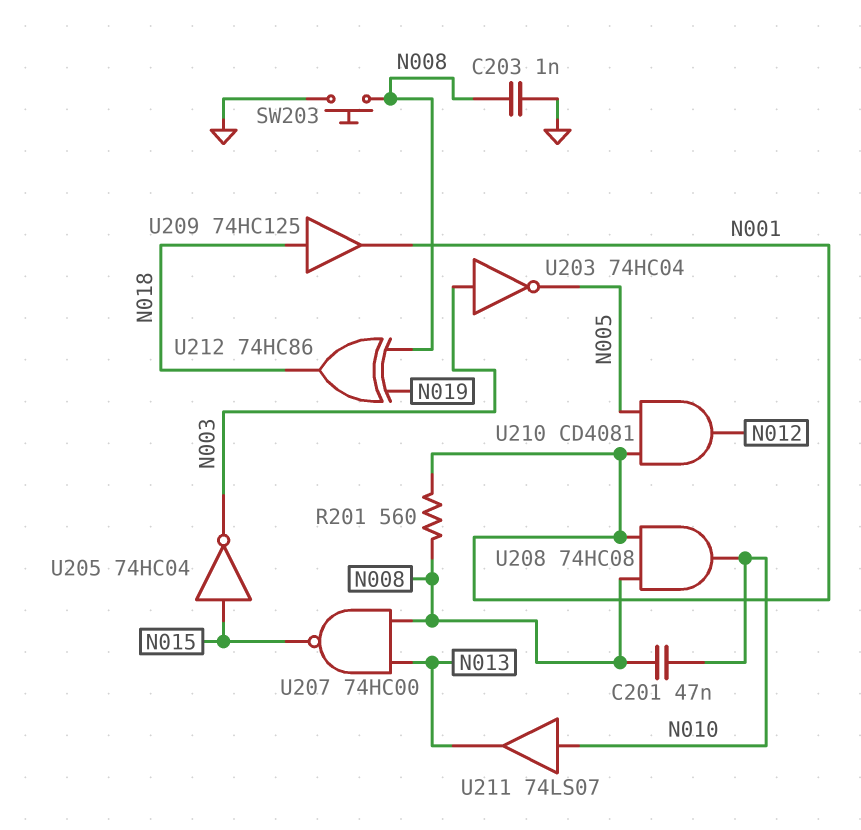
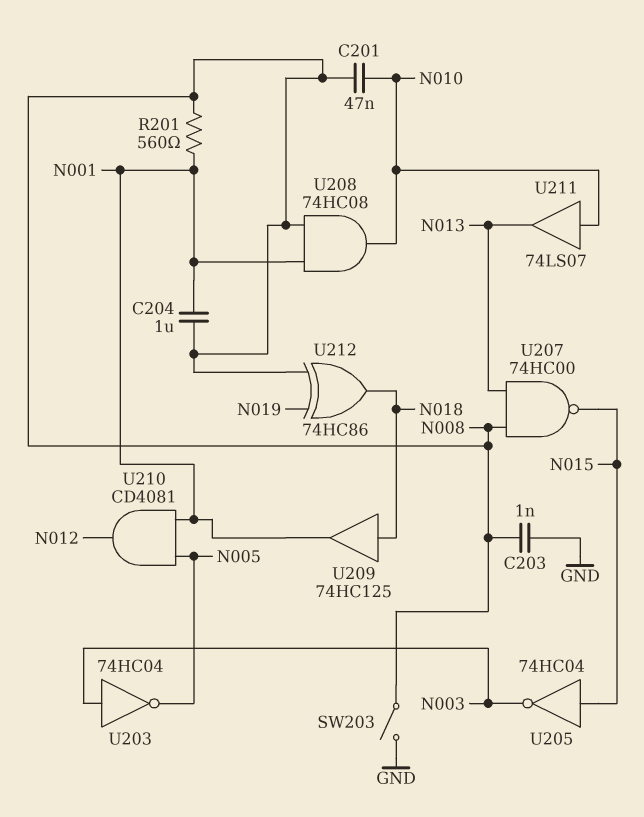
C204: none -> 1uF (N001, N008)
SW203: button (GND, N008) -> switch (GND, N008)

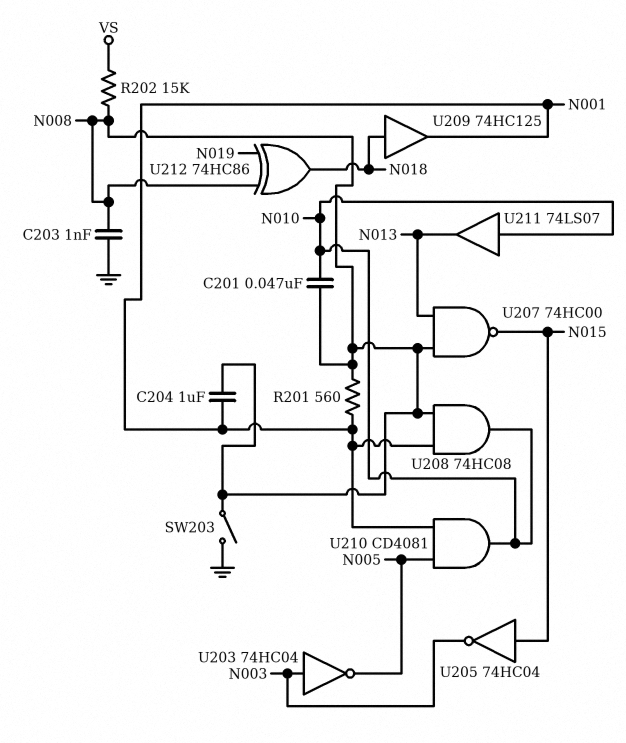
R202: none -> 15k (N008, VS)
U210: AND CD4081 (in N001, in N005, out N012) -> AND CD4081 (in N001, in N005, out N010)

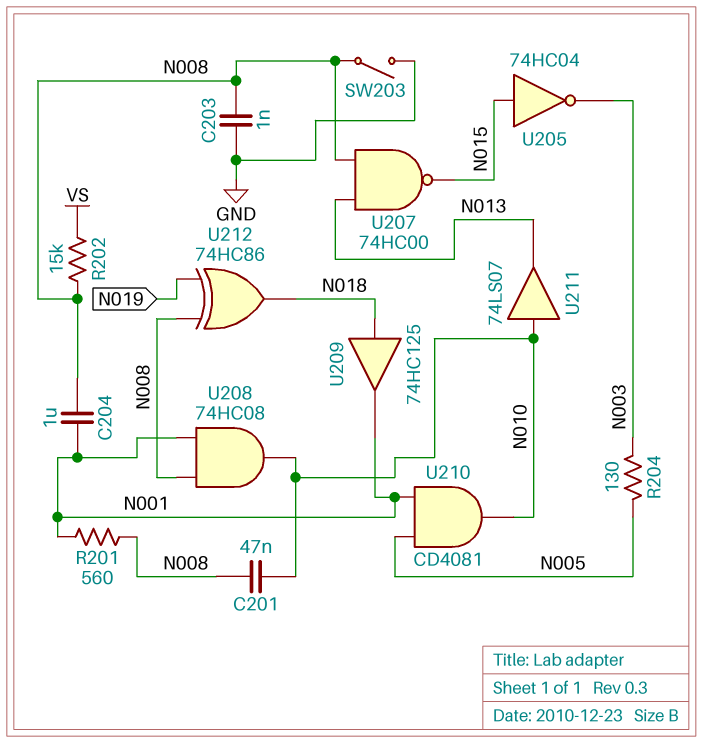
R204: none -> 130 (N003, N005)
U203: NOT 74HC04 (in N003, out N005) -> none

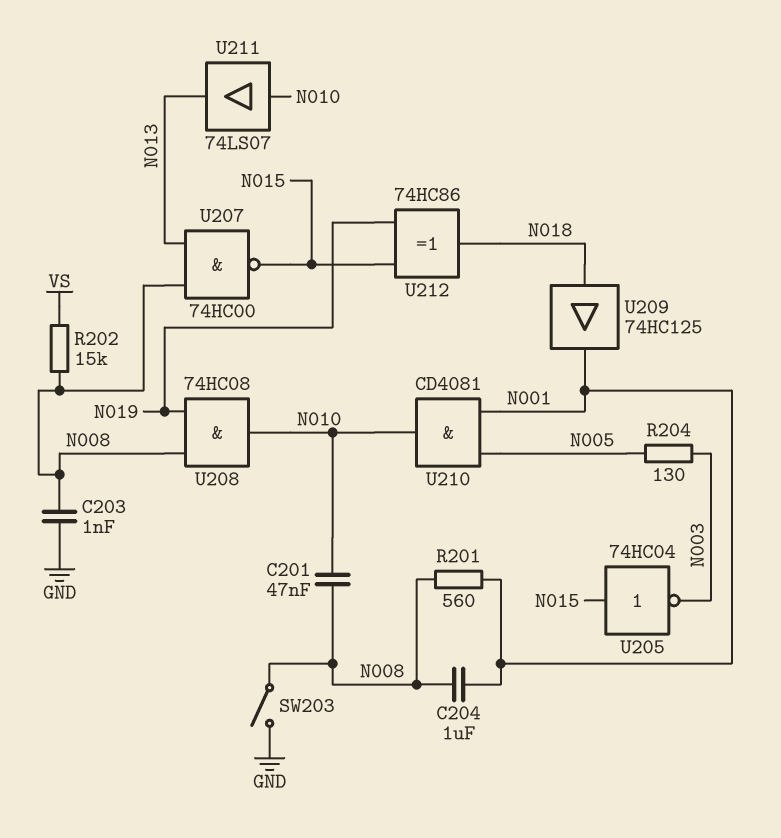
U208: AND 74HC08 (in N001, in N008, out N010) -> AND 74HC08 (in N008, in N019, out N010)
U212: XOR 74HC86 (in N008, in N019, out N018) -> XOR 74HC86 (in N015, in N019, out N018)

